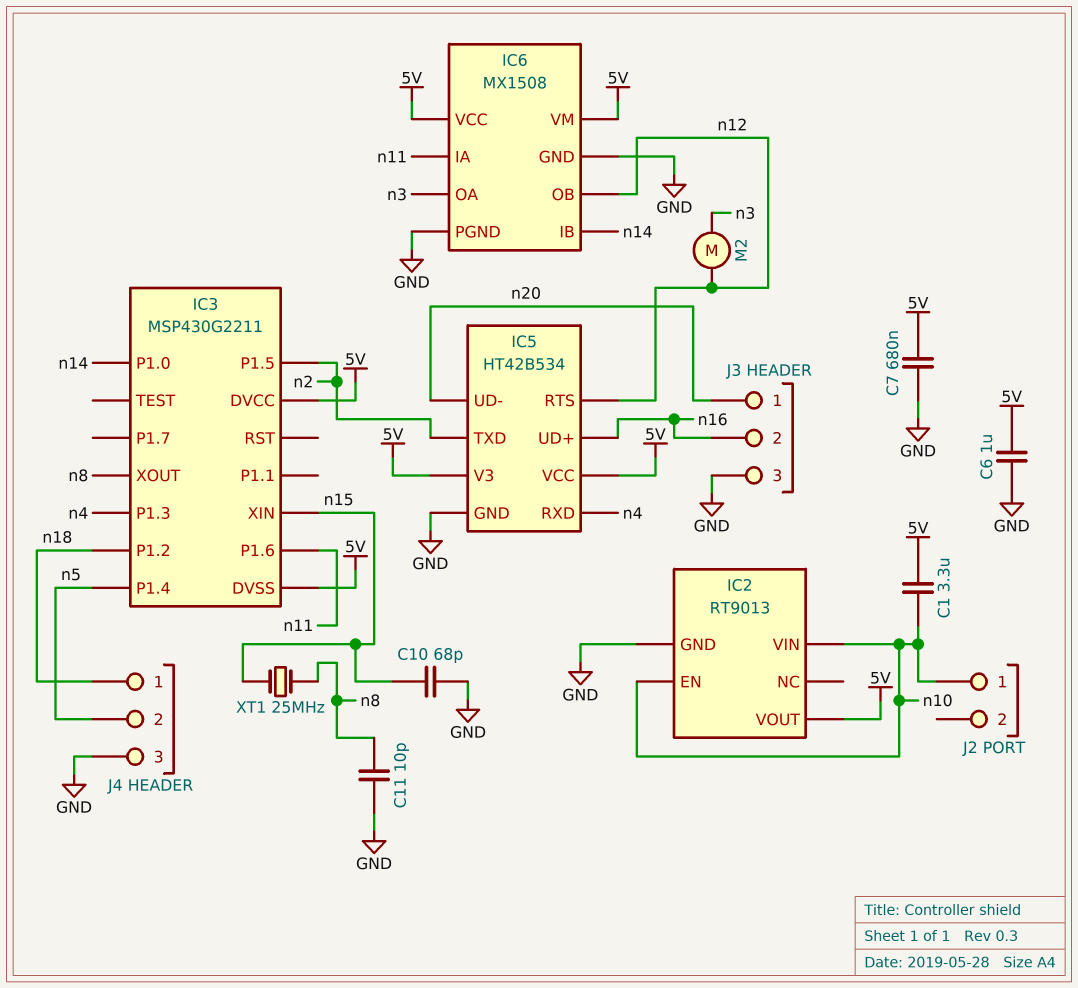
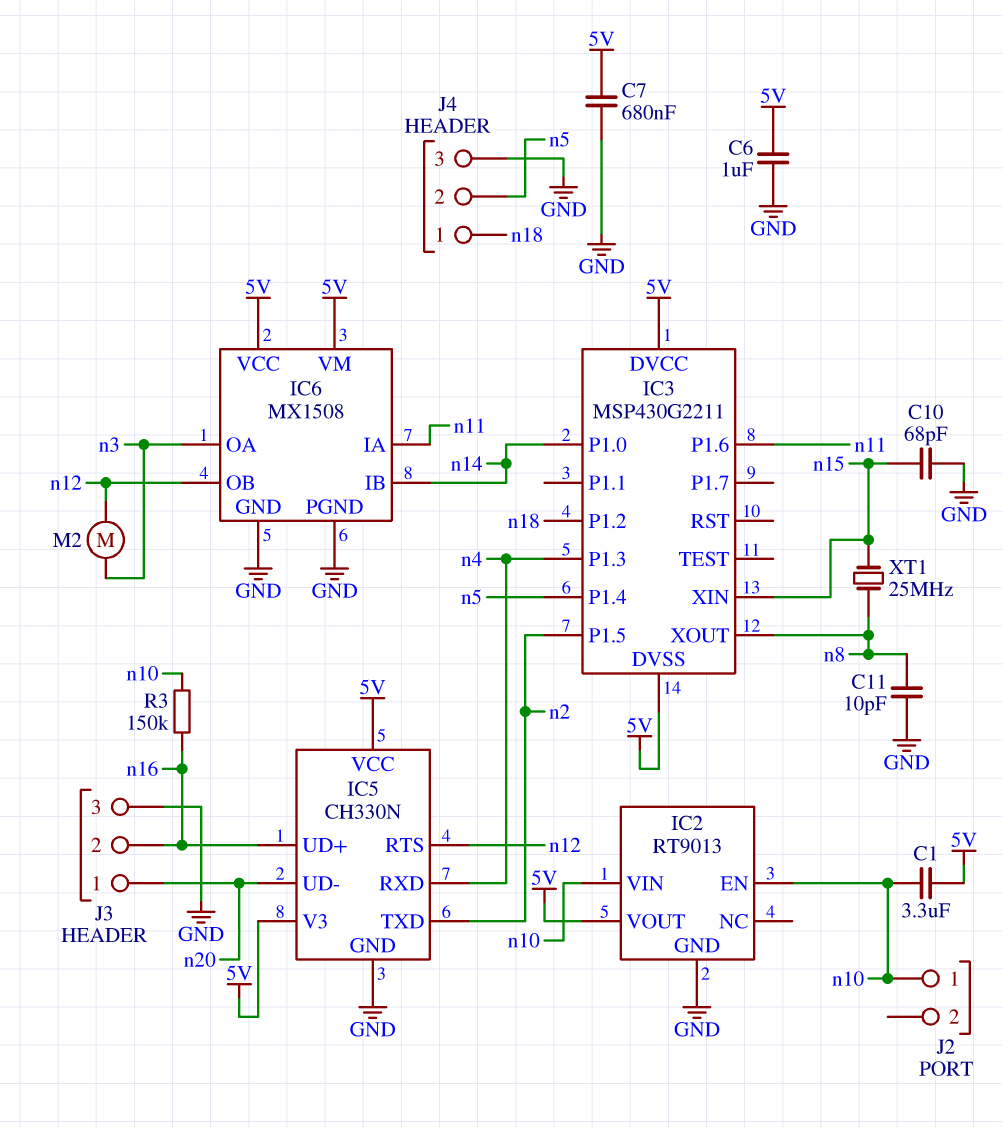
IC5: HT42B534 -> CH330N
R3: none -> 150k (n10, n16)

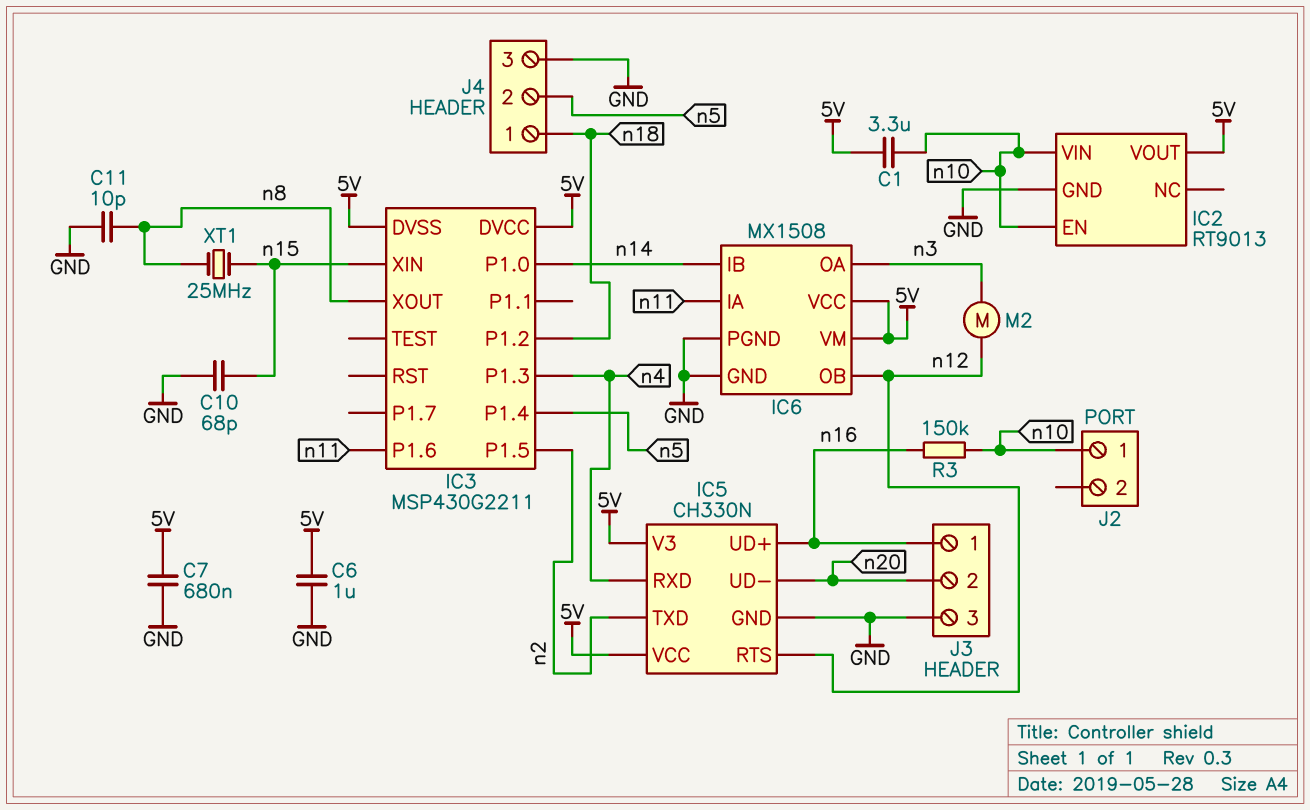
J3 pin 1: n20 -> n16
J3 pin 2: n16 -> n20

